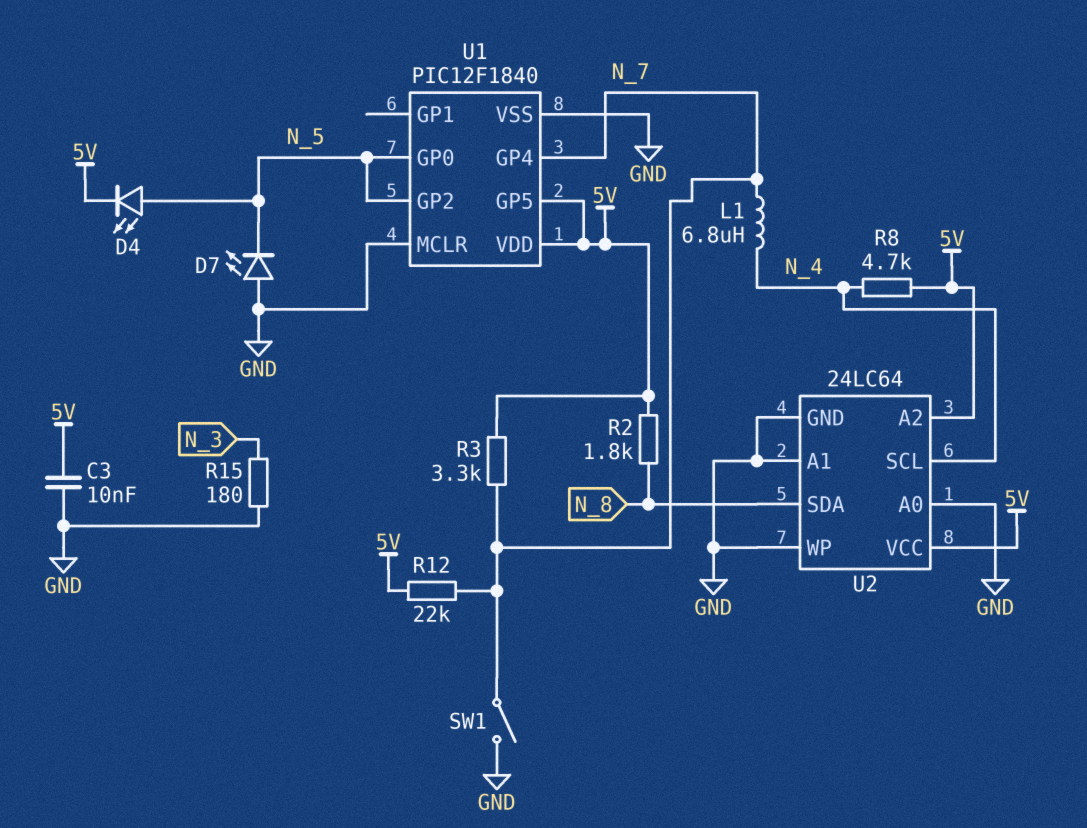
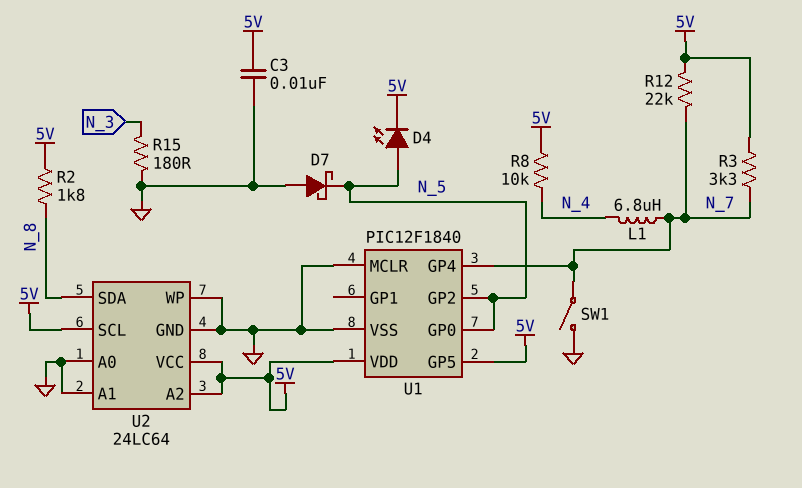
D7: LED (A GND, K N_5) -> schottky (A GND, K N_5)
R8: 4.7k (5V, N_4) -> 10k (5V, N_4)
U2 pin SCL: N_4 -> 5V

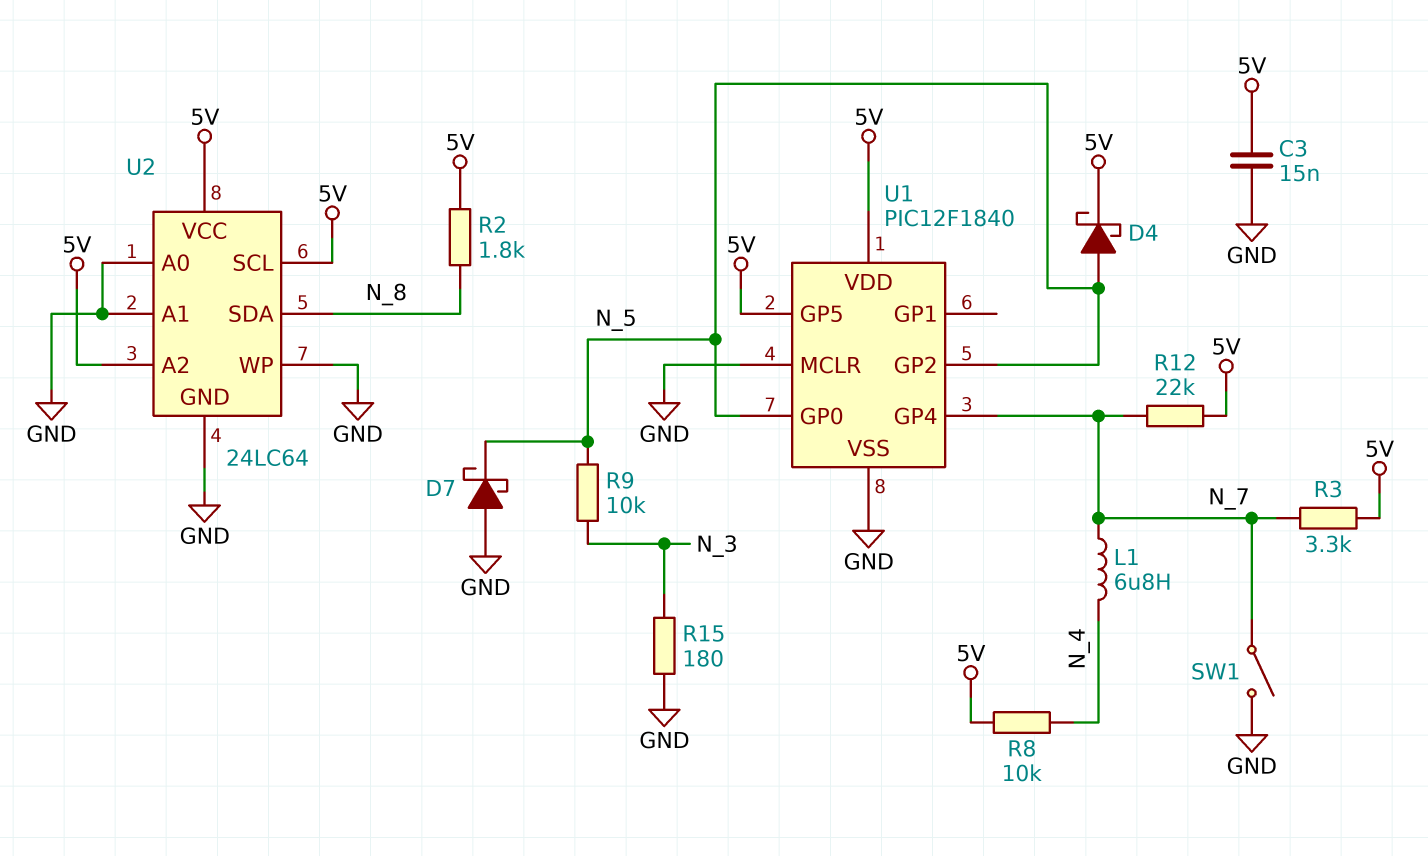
C3: 10nF (5V, GND) -> 15nF (5V, GND)
D4: LED (A N_5, K 5V) -> schottky (A N_5, K 5V)
R9: none -> 10k (N_3, N_5)

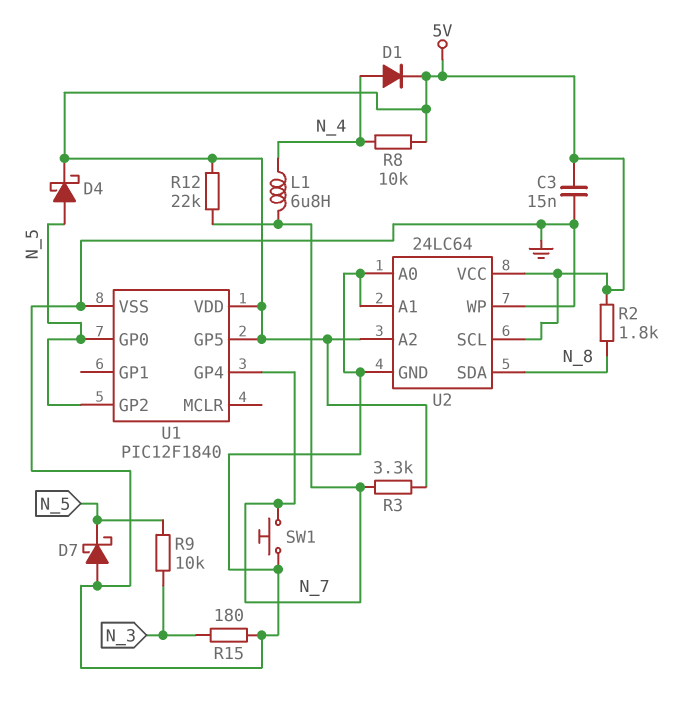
D1: none -> diode (A N_4, K 5V)
SW1: switch (GND, N_7) -> button (GND, N_7)
U1 pin MCLR: GND -> none

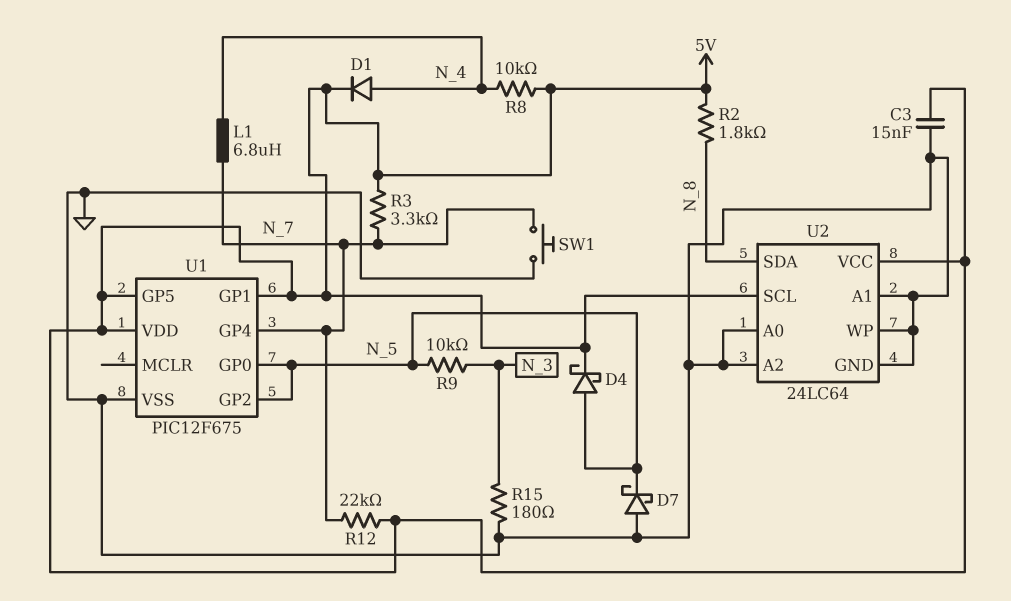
U1: PIC12F1840 -> PIC12F675
U1 pin GP1: none -> 5V
U2 pin A2: 5V -> GND

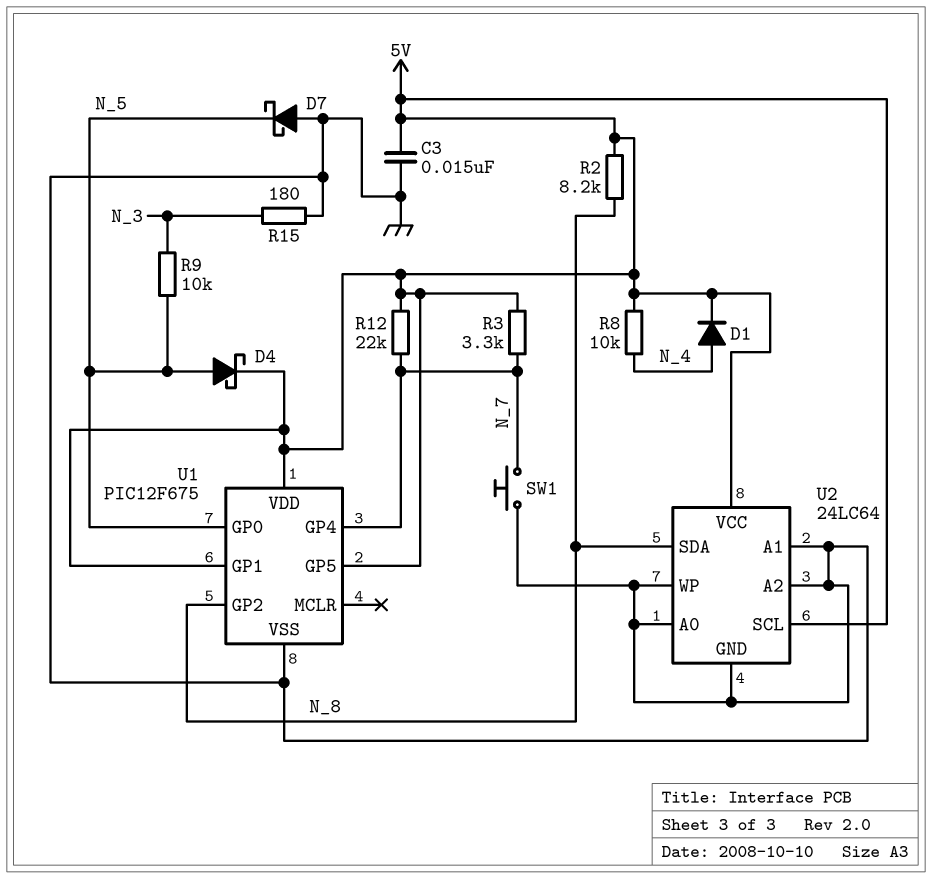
L1: 6.8uH (N_4, N_7) -> none
R2: 1.8k (5V, N_8) -> 8.2k (5V, N_8)
U1 pin GP2: N_5 -> N_8

